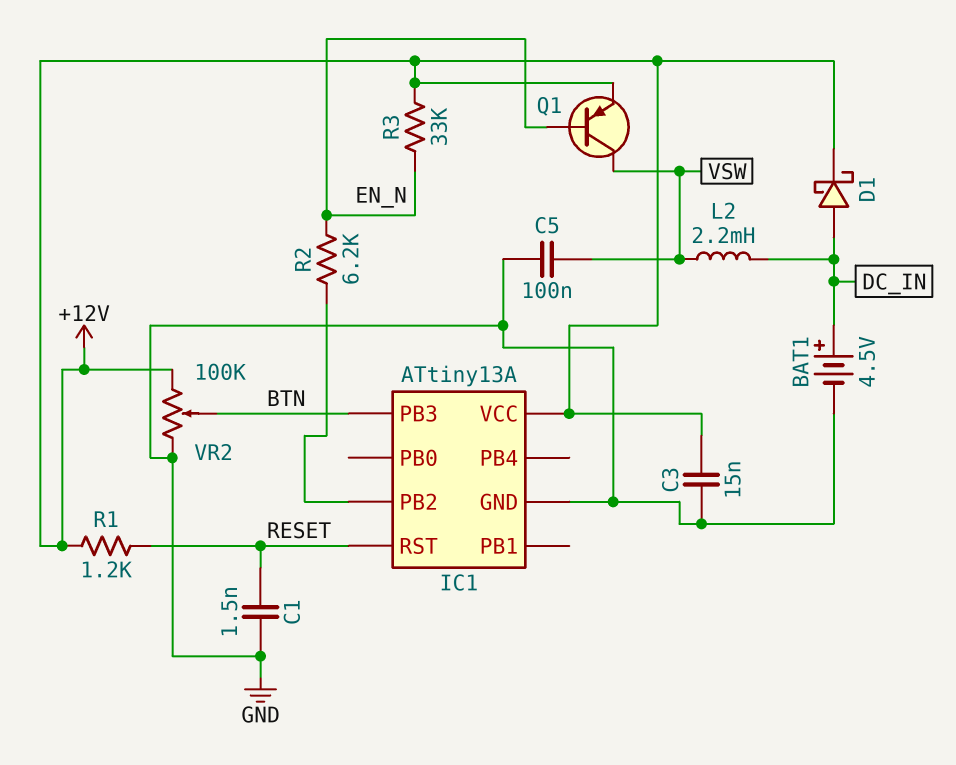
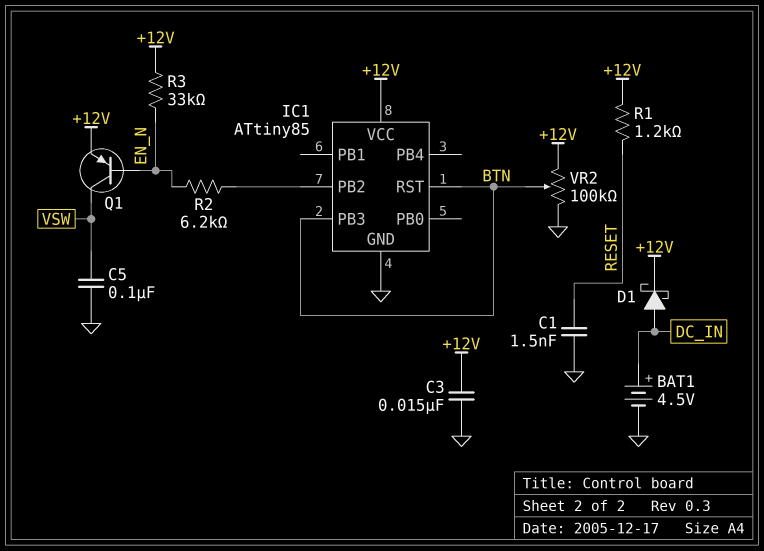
IC1: ATtiny13A -> ATtiny85
IC1 pin RST: RESET -> BTN
L2: 2.2mH (DC_IN, VSW) -> none

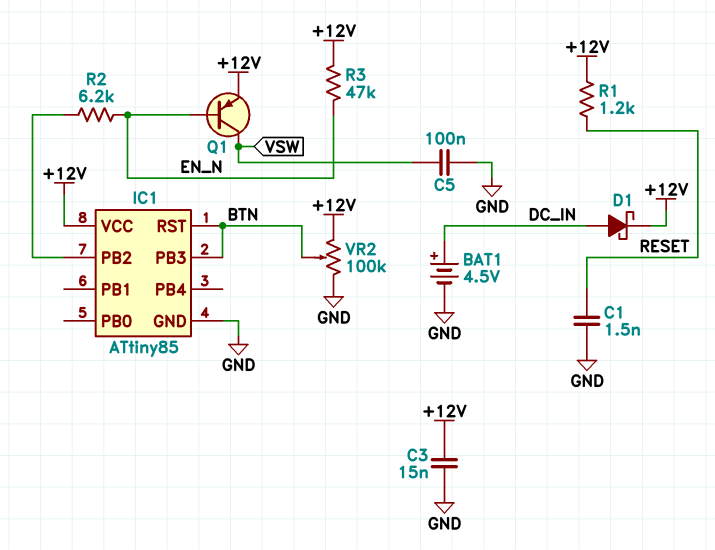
R3: 33k (+12V, EN_N) -> 47k (+12V, EN_N)

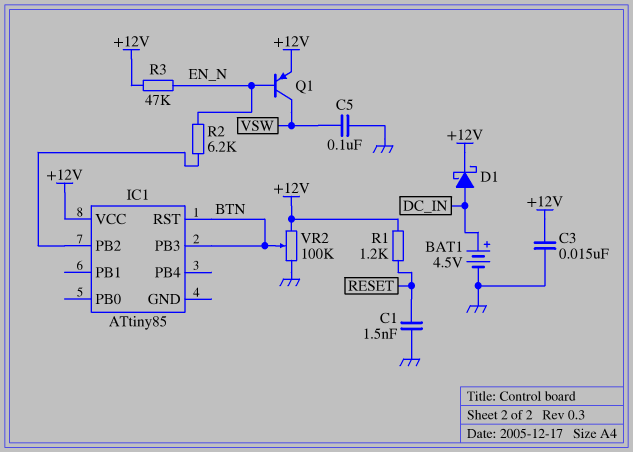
IC1 pin GND: GND -> none

